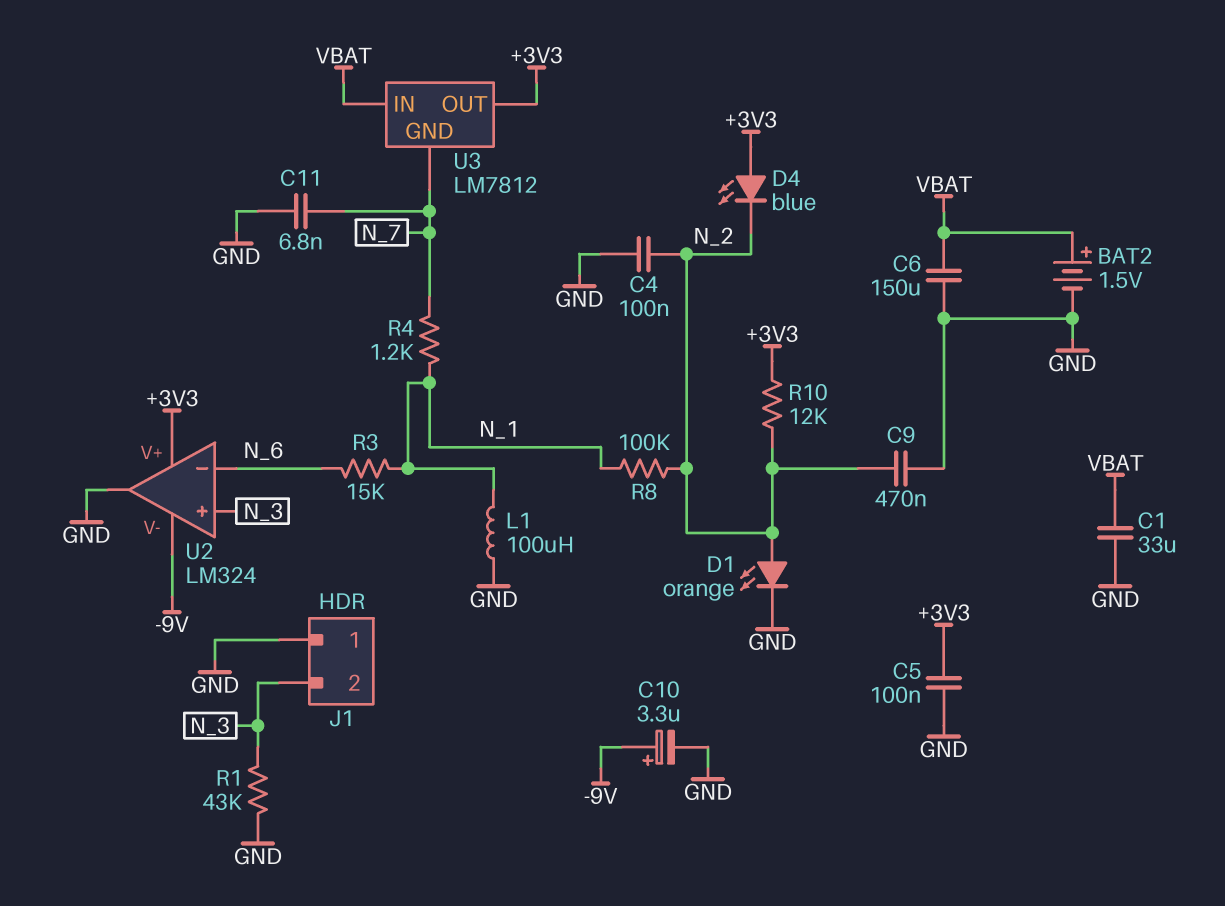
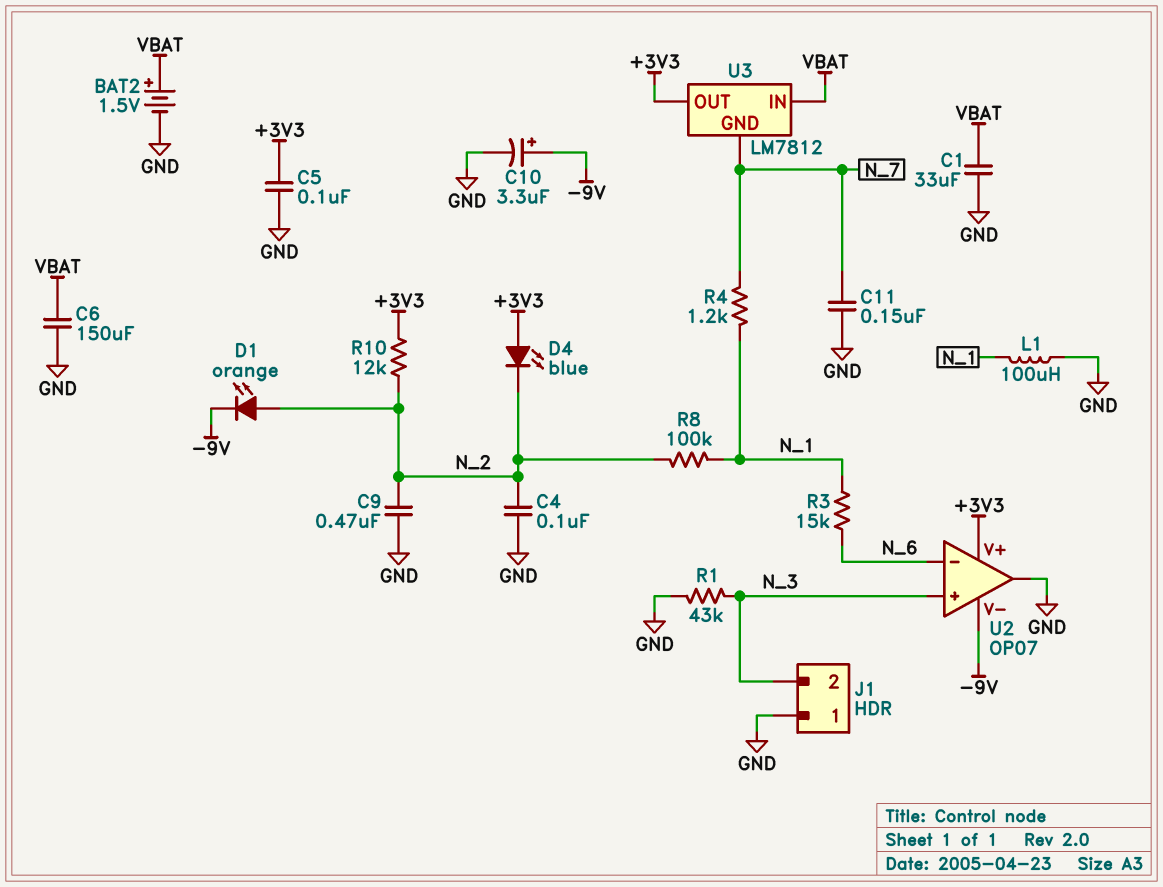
C11: 6.8nF (GND, N_7) -> 150nF (GND, N_7)
D1: LED orange (A N_2, K GND) -> LED orange (A N_2, K -9V)
U2: LM324 -> OP07

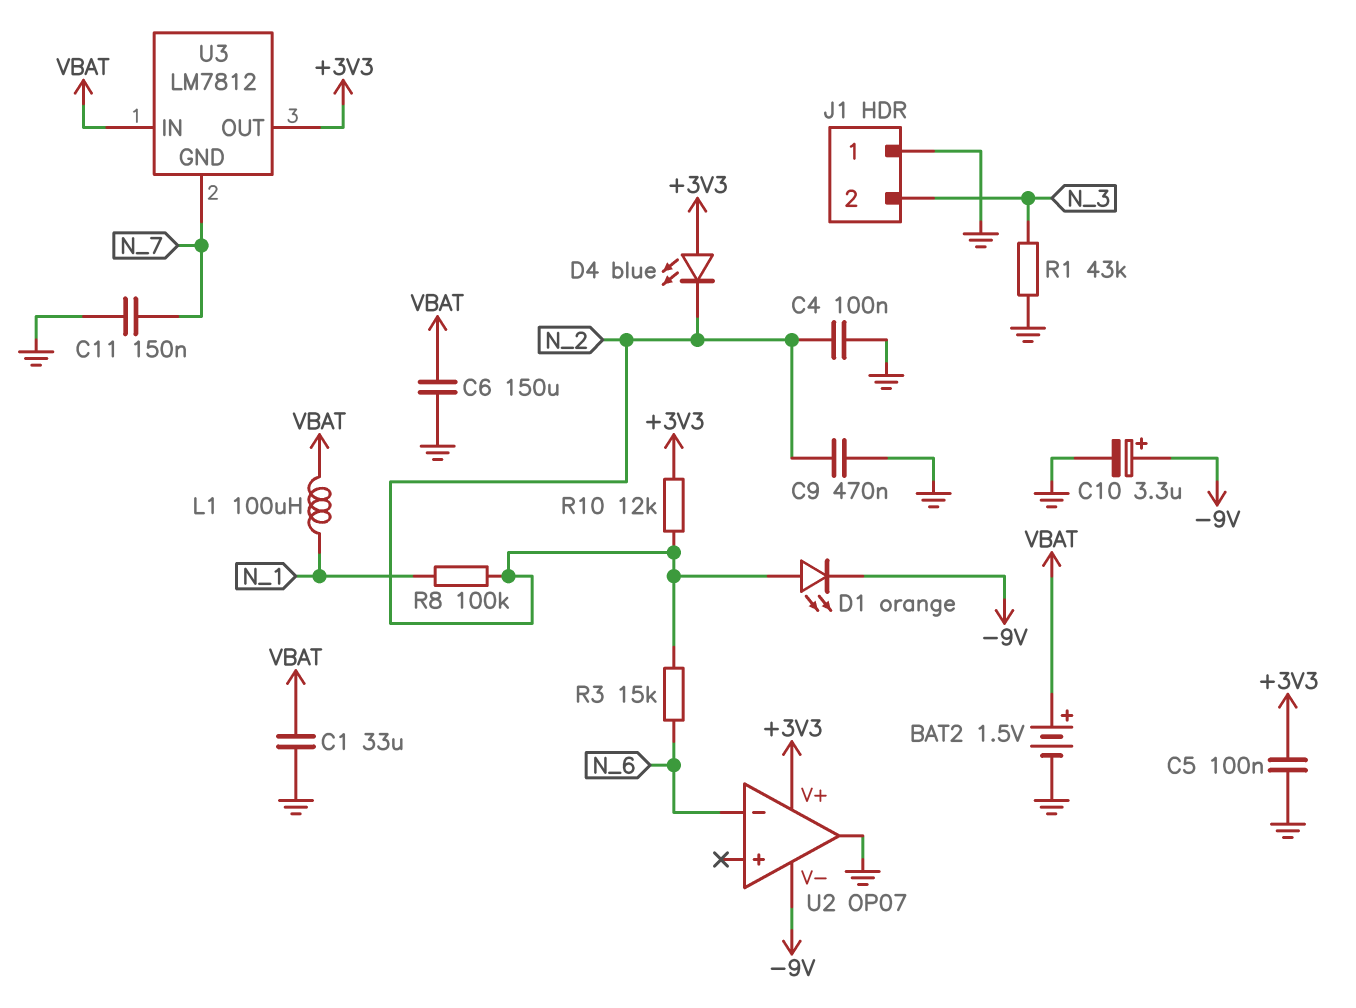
L1: 100uH (GND, N_1) -> 100uH (N_1, VBAT)
R3: 15k (N_1, N_6) -> 15k (N_2, N_6)
R4: 1.2k (N_1, N_7) -> none
U2 pin in+: N_3 -> none

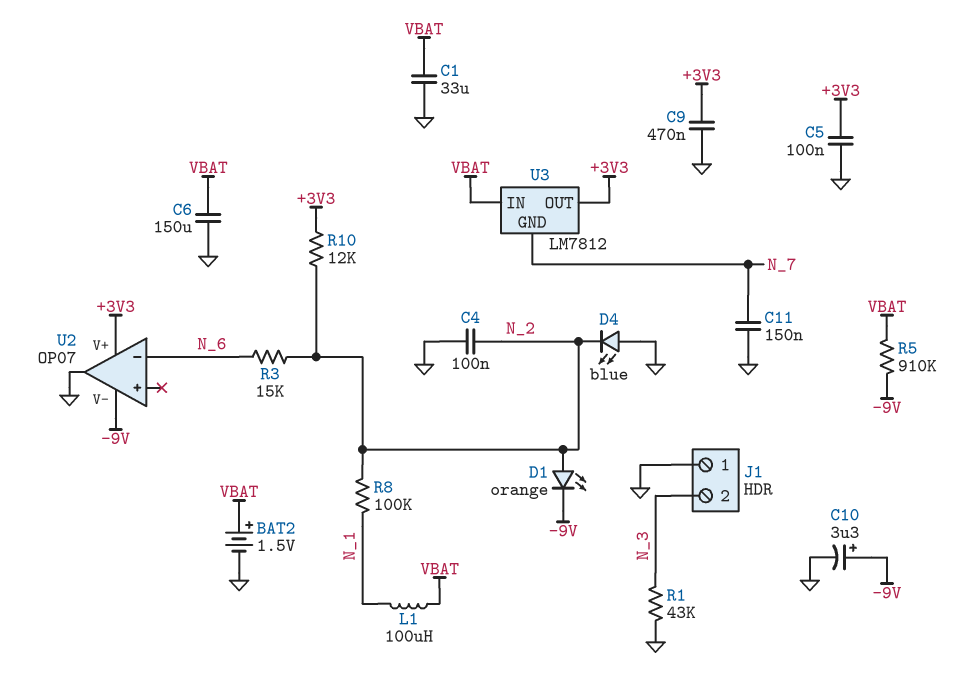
C9: 470nF (GND, N_2) -> 470nF (+3V3, GND)
D4: LED blue (A +3V3, K N_2) -> LED blue (A GND, K N_2)
R5: none -> 910k (-9V, VBAT)

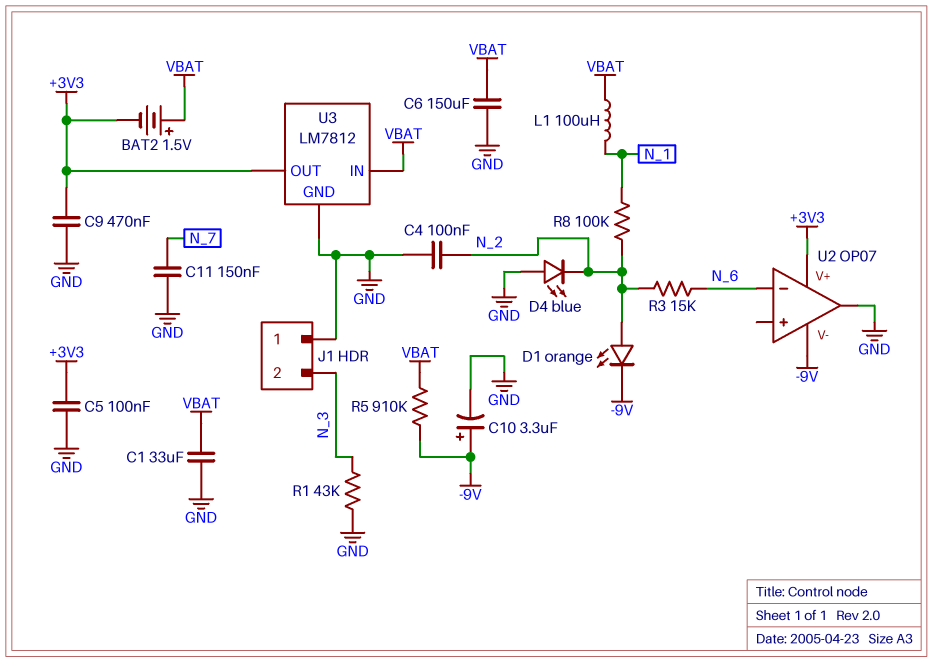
BAT2: 1.5V (plus VBAT, minus GND) -> 1.5V (plus VBAT, minus +3V3)
R10: 12k (+3V3, N_2) -> none
U3 pin GND: N_7 -> GND

